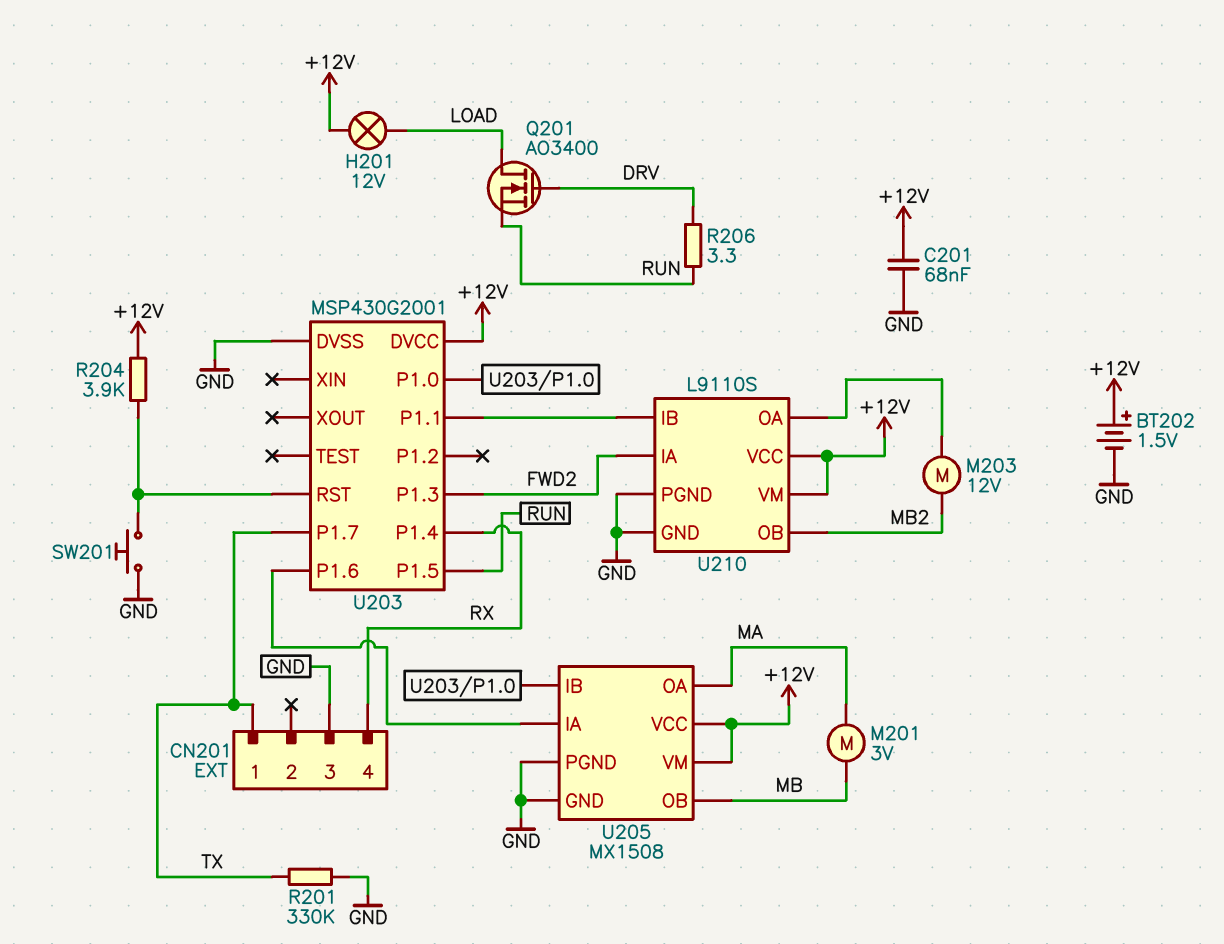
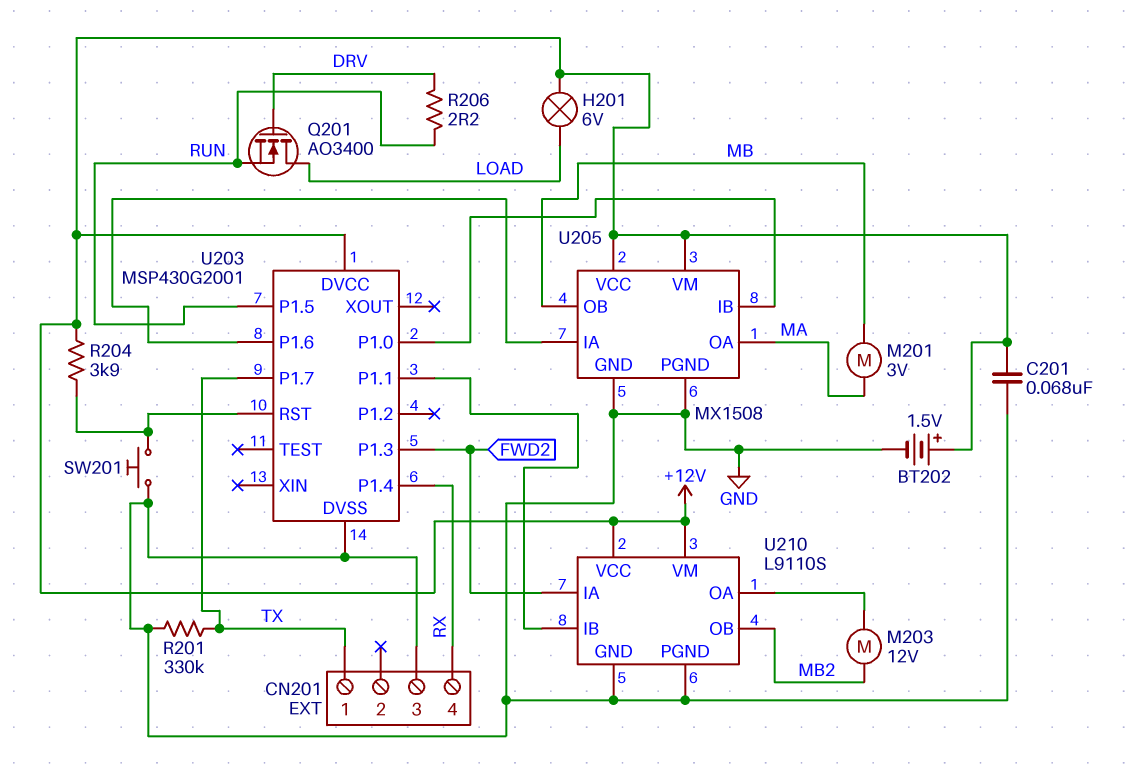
H201: lamp 12V (+12V, LOAD) -> lamp 6V (+12V, LOAD)
R206: 3.3 (DRV, RUN) -> 2.2 (DRV, RUN)

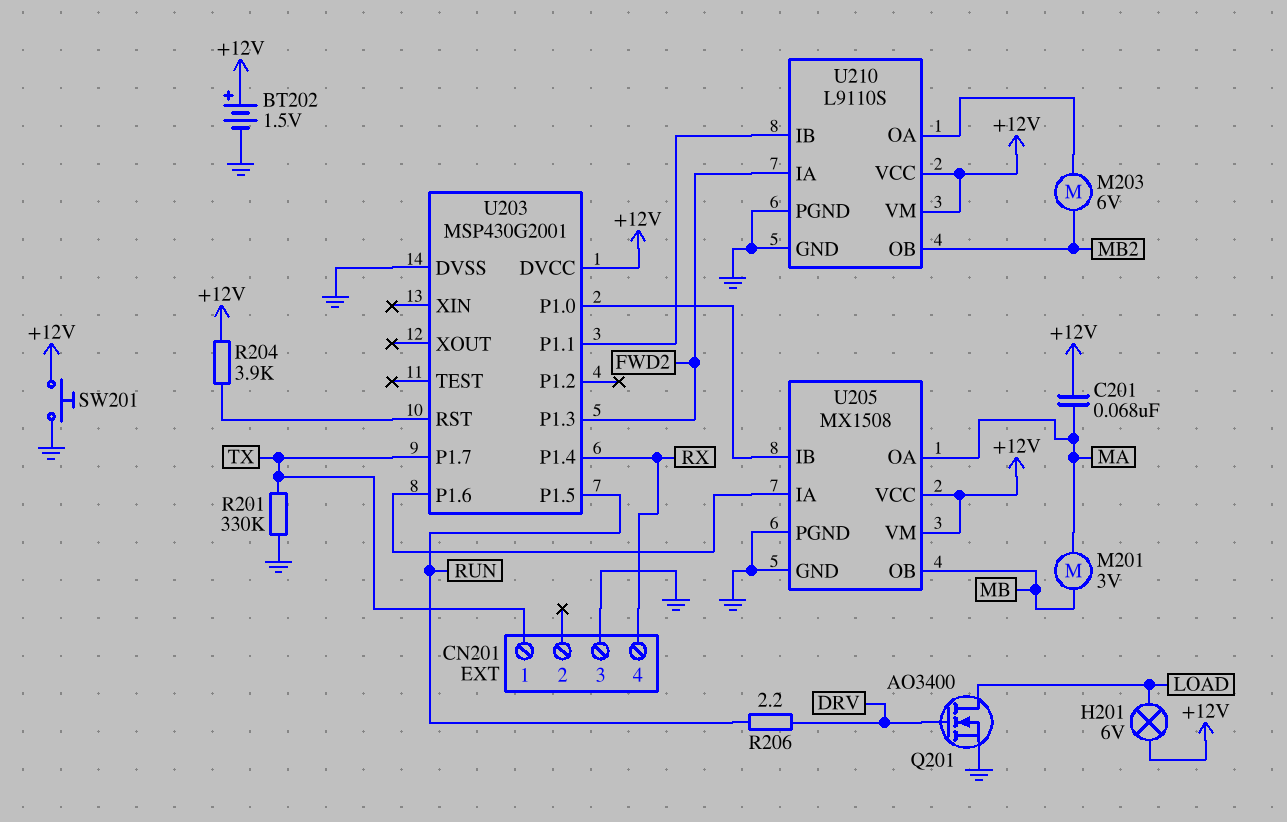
C201: 68nF (+12V, GND) -> 68nF (+12V, MA)
M203: motor 12V (MB2, U210/OA) -> motor 6V (MB2, U210/OA)
Q201: NMOS AO3400 (G DRV, D LOAD, S RUN) -> NMOS AO3400 (G DRV, D LOAD, S GND)
SW201: button (GND, U203/RST) -> button (+12V, GND)

